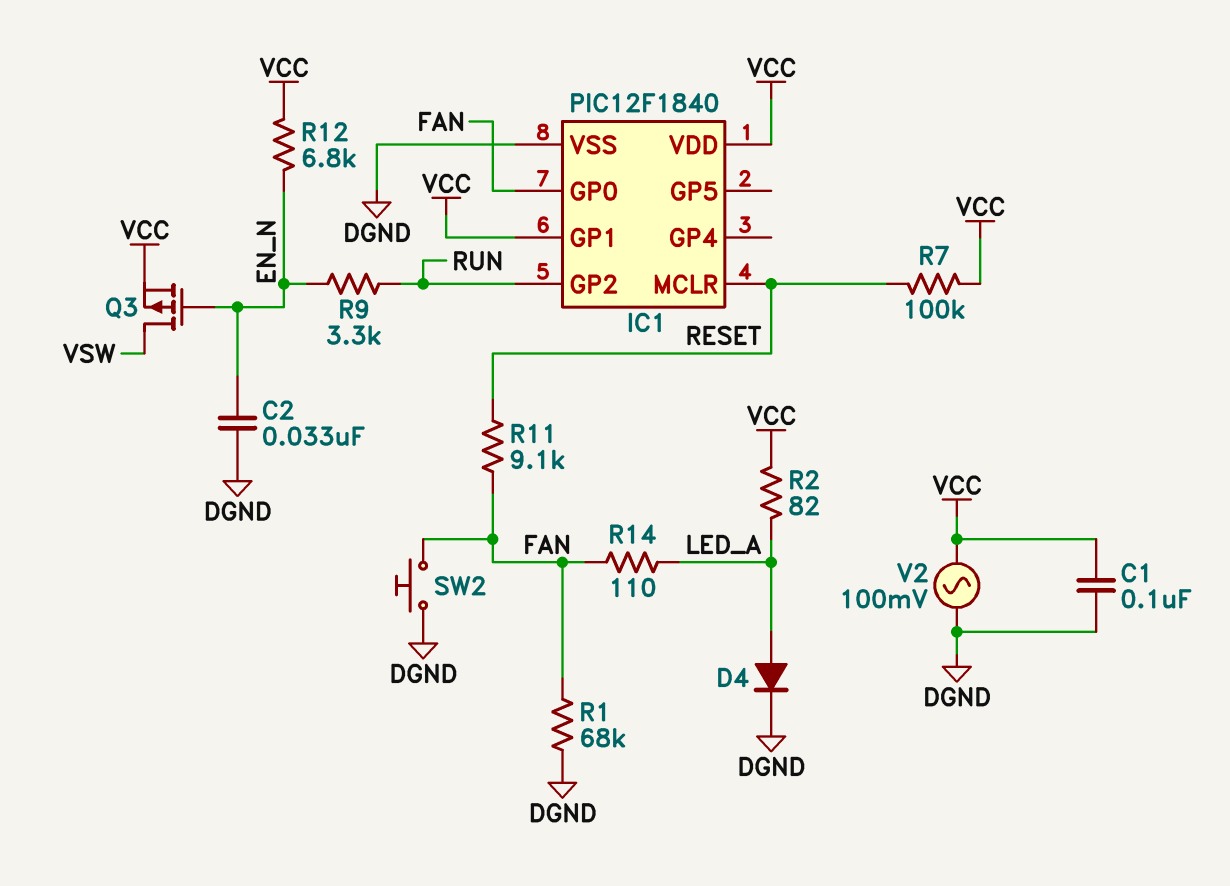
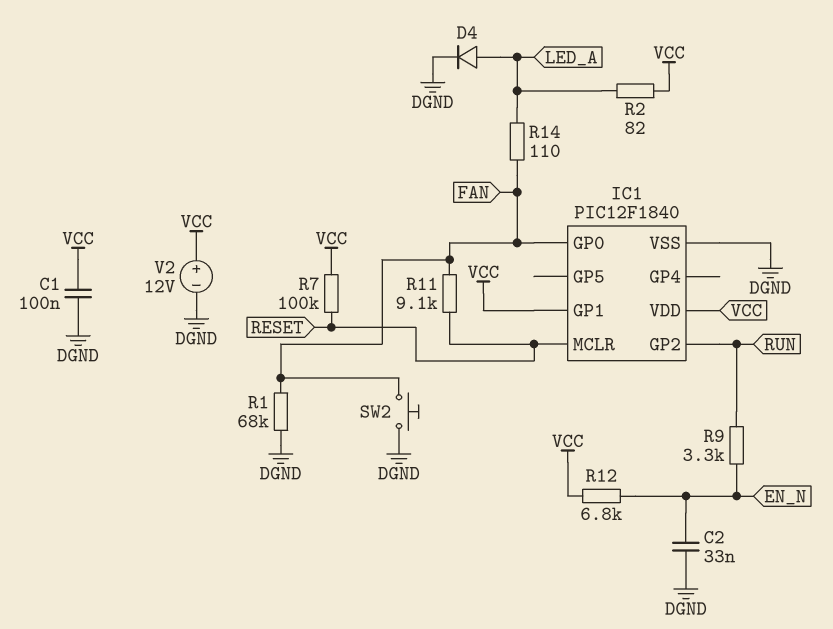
Q3: PMOS (G EN_N, D VSW, S VCC) -> none
V2: AC 100mV (DGND, VCC) -> 12V (plus VCC, minus DGND)

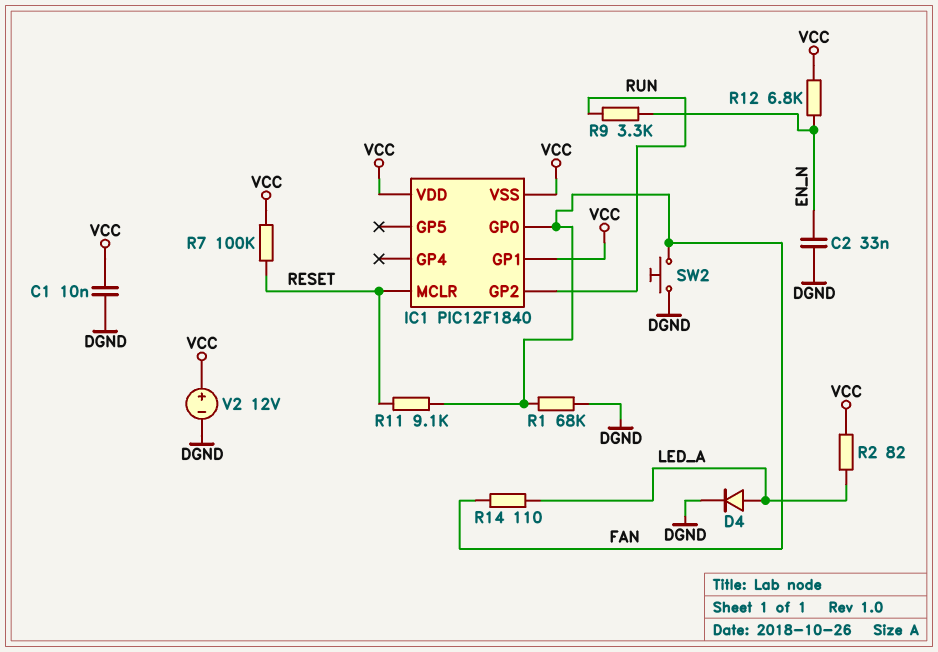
C1: 100nF (DGND, VCC) -> 10nF (DGND, VCC)
IC1 pin VSS: DGND -> VCC

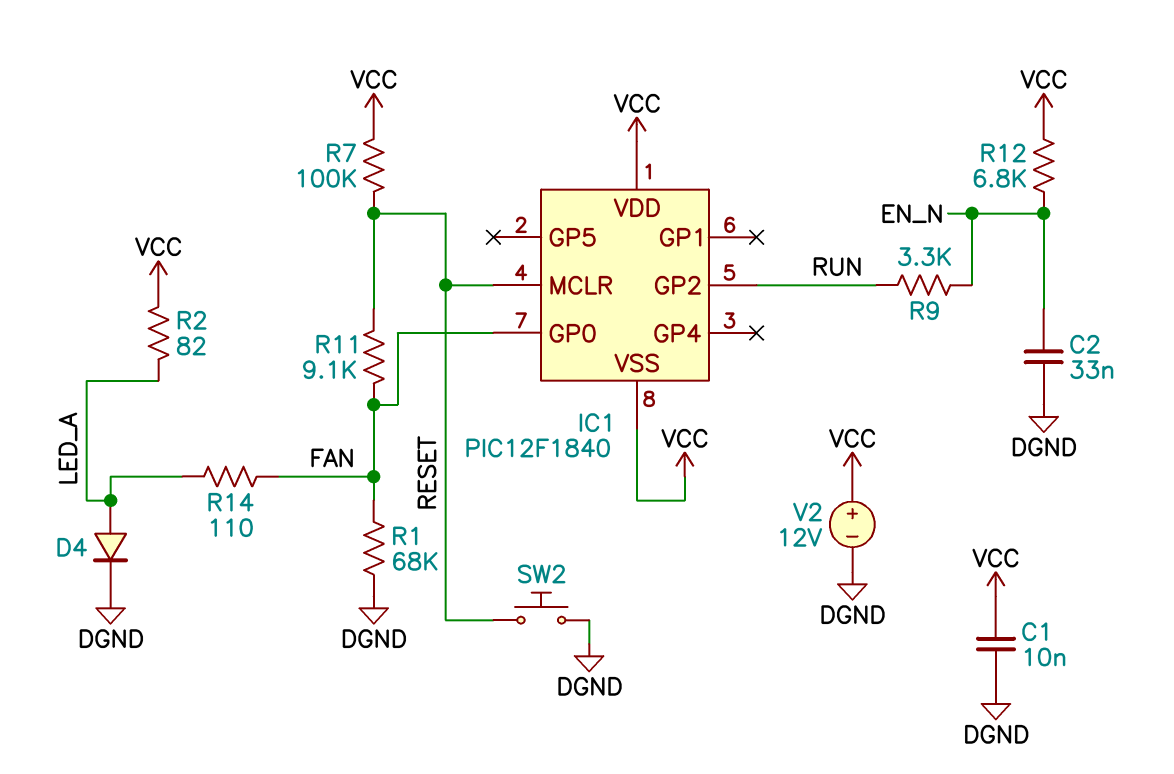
IC1 pin GP1: VCC -> none
SW2: button (DGND, FAN) -> button (DGND, RESET)

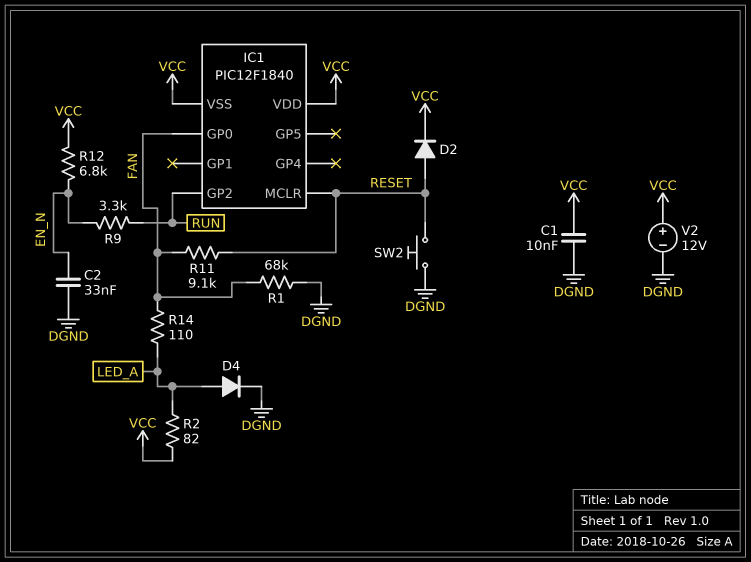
D2: none -> diode (A RESET, K VCC)
R7: 100k (RESET, VCC) -> none

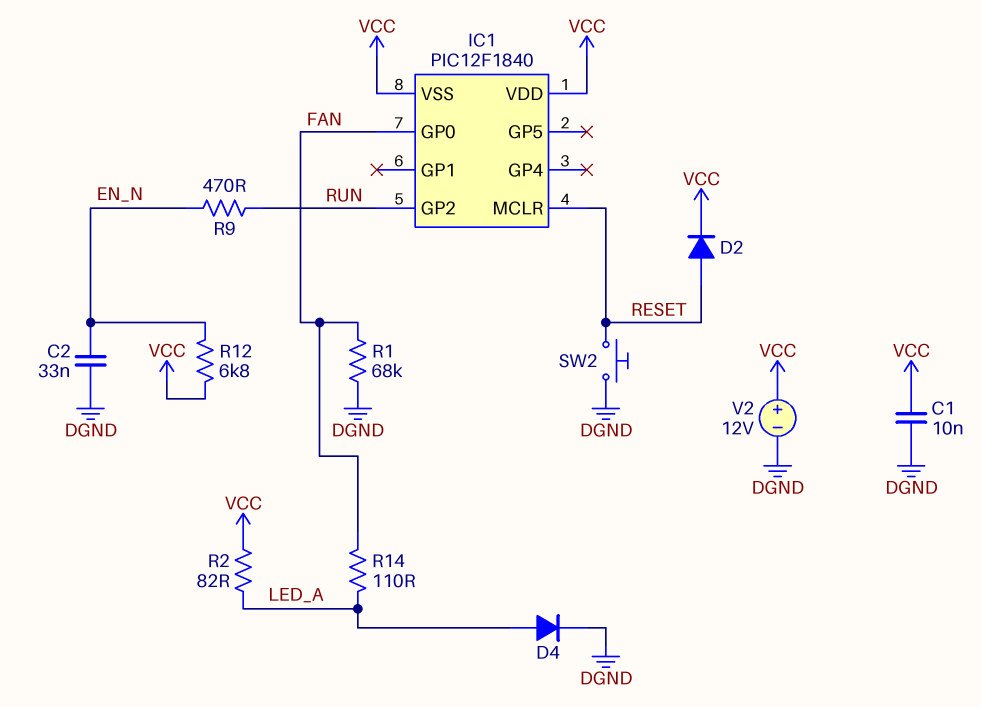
R9: 3.3k (EN_N, RUN) -> 470 (EN_N, RUN)
R11: 9.1k (FAN, RESET) -> none

